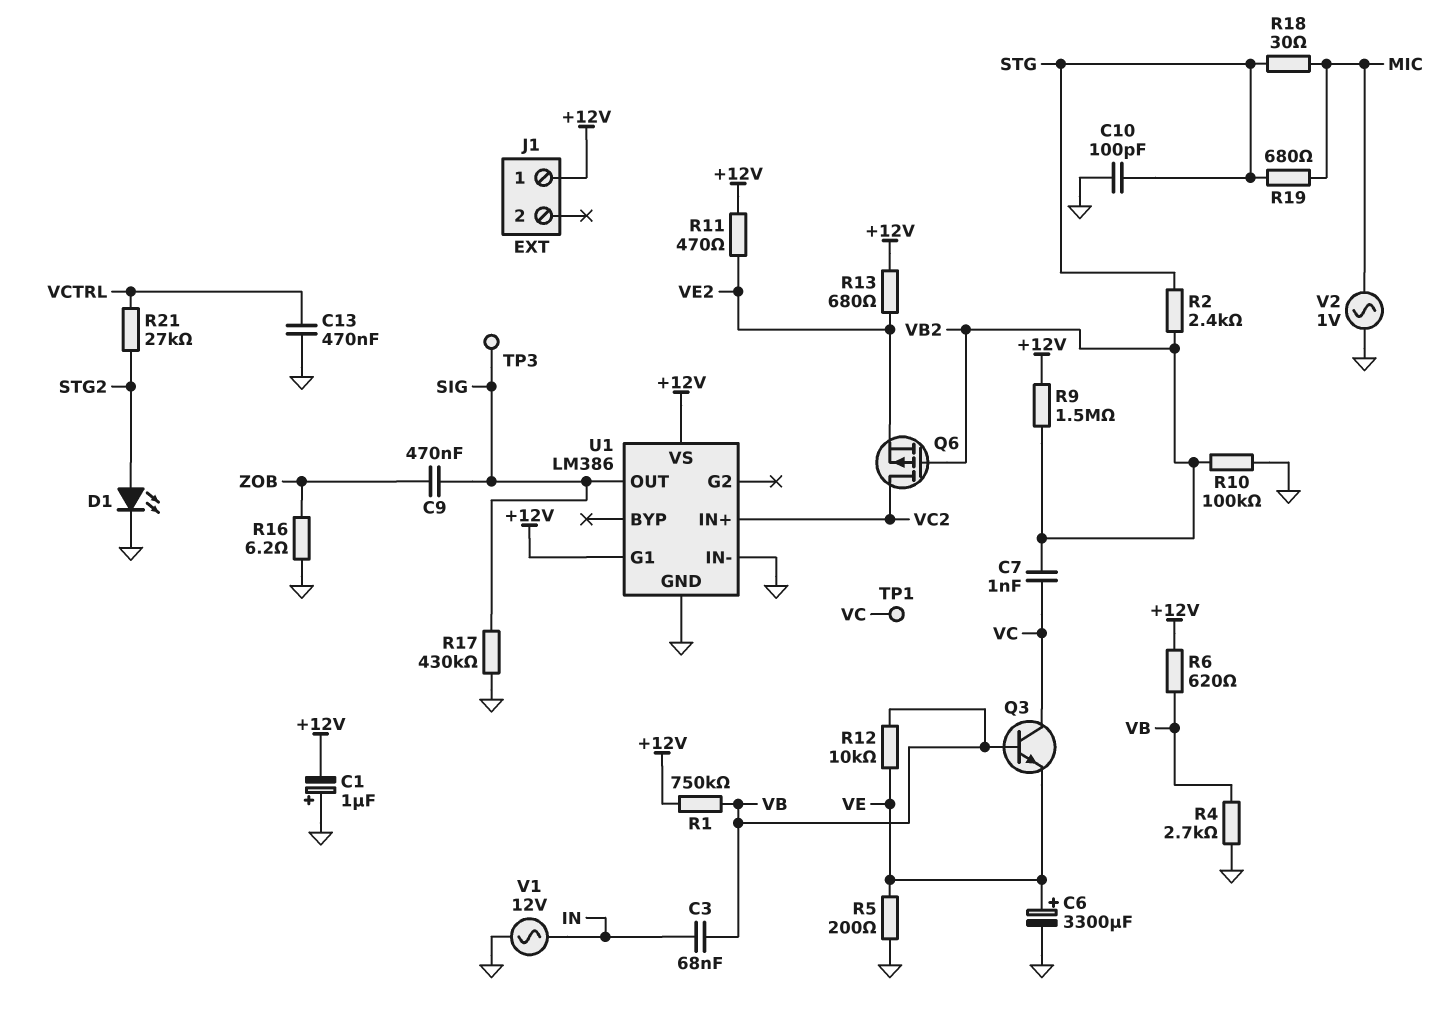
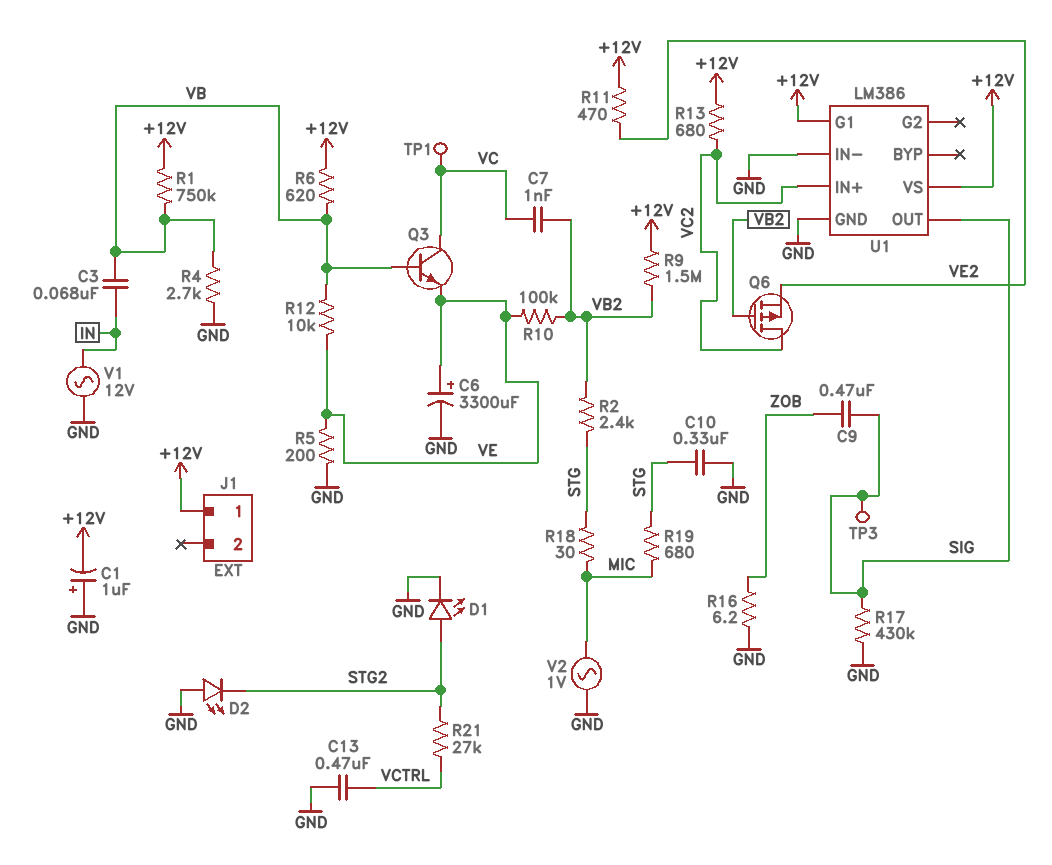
C10: 100pF (GND, STG) -> 330nF (GND, STG)
D2: none -> LED (A GND, K STG2)
R10: 100k (GND, VB2) -> 100k (VB2, VE)
R13: 680 (+12V, VE2) -> 680 (+12V, VC2)

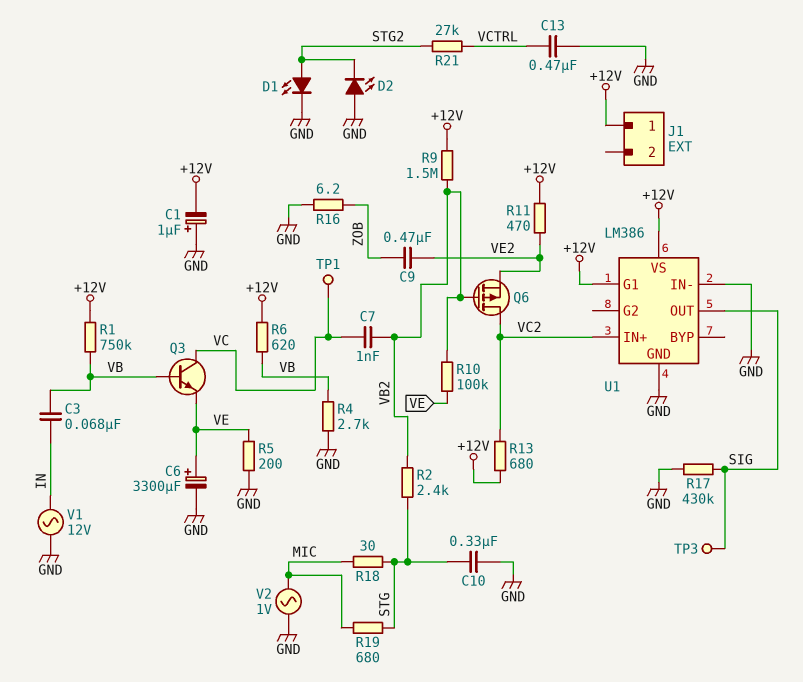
C9: 470nF (SIG, ZOB) -> 470nF (VE2, ZOB)
R12: 10k (VB, VE) -> none

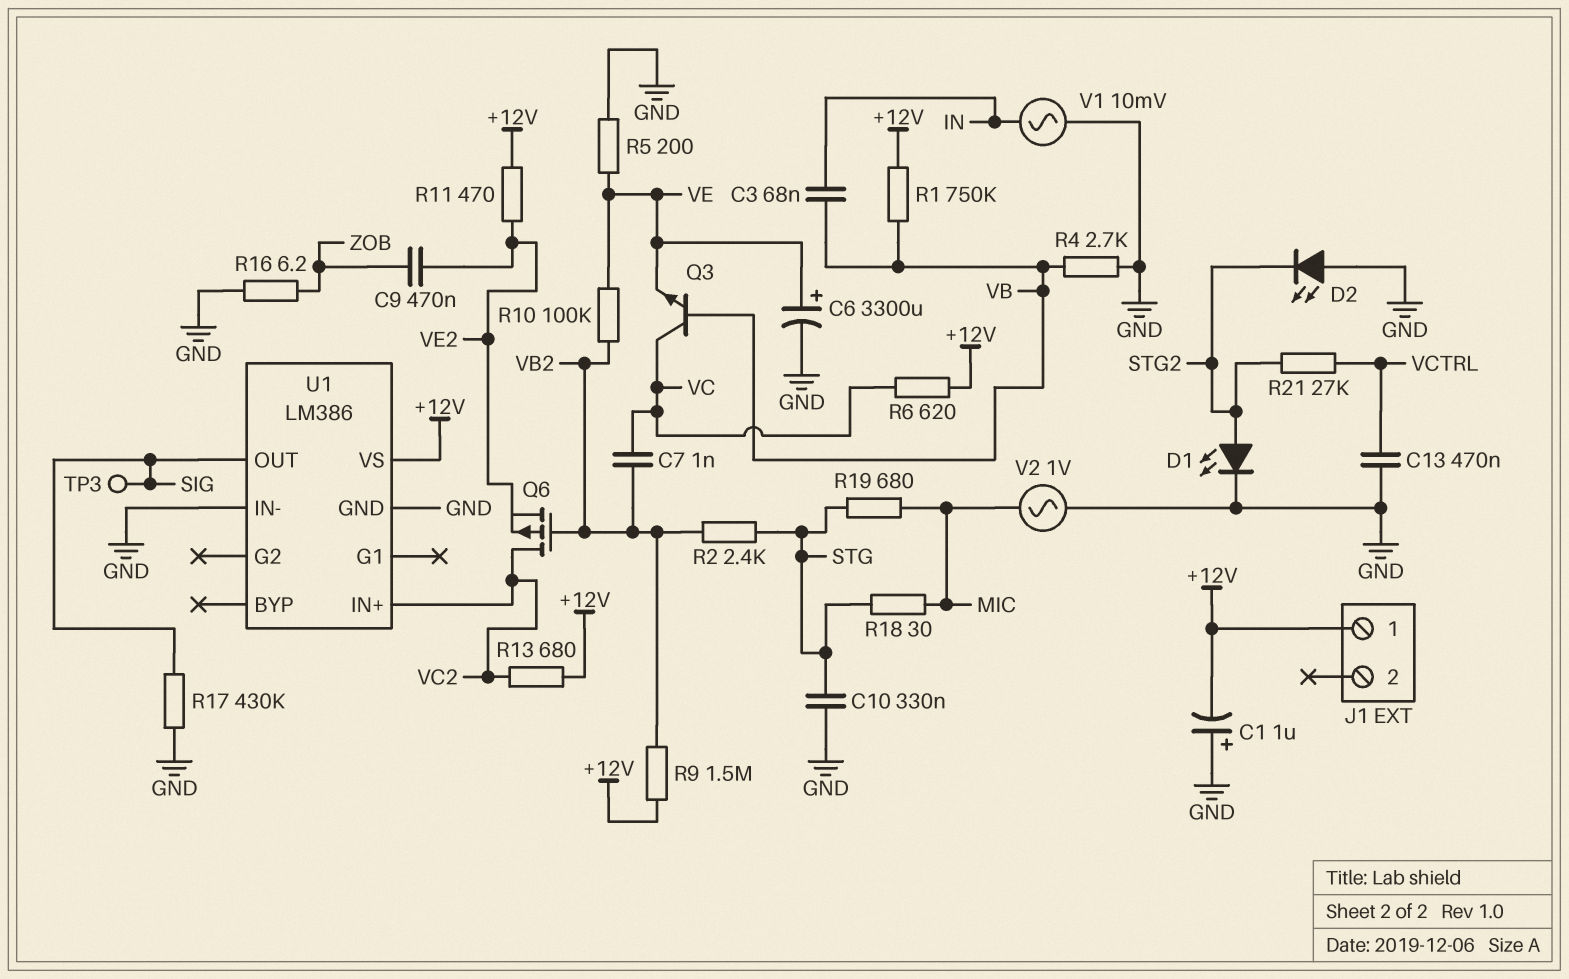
R6: 620 (+12V, VB) -> 620 (+12V, VC)
TP1: test point (VC) -> none
U1 pin G1: +12V -> none
V1: AC 12V (GND, IN) -> AC 10mV (GND, IN)

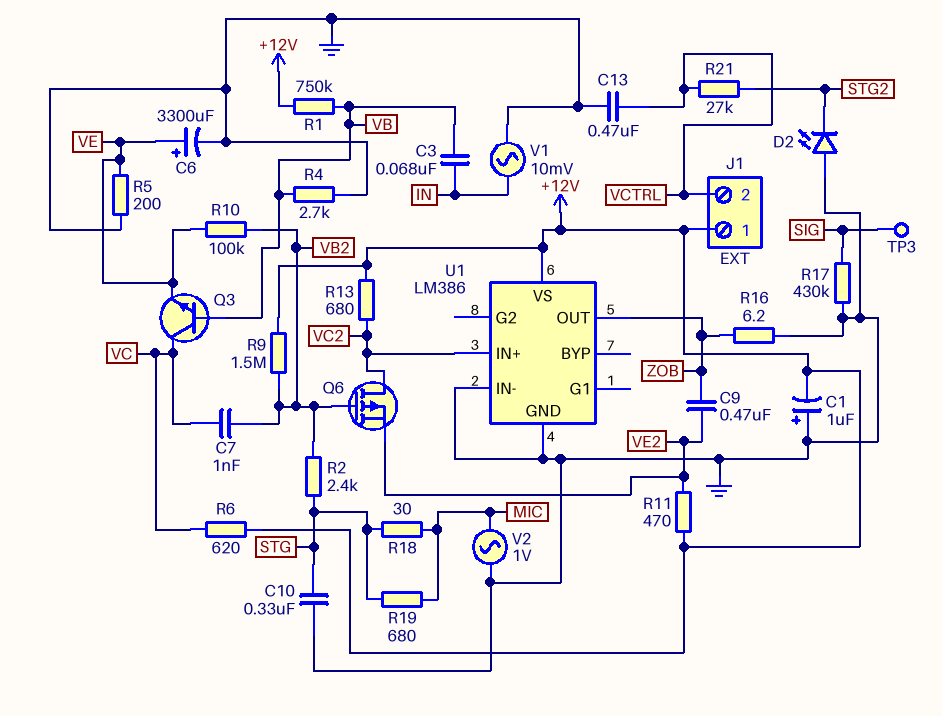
D1: LED (A STG2, K GND) -> none
J1 pin 2: none -> VCTRL
U1 pin OUT: SIG -> ZOB

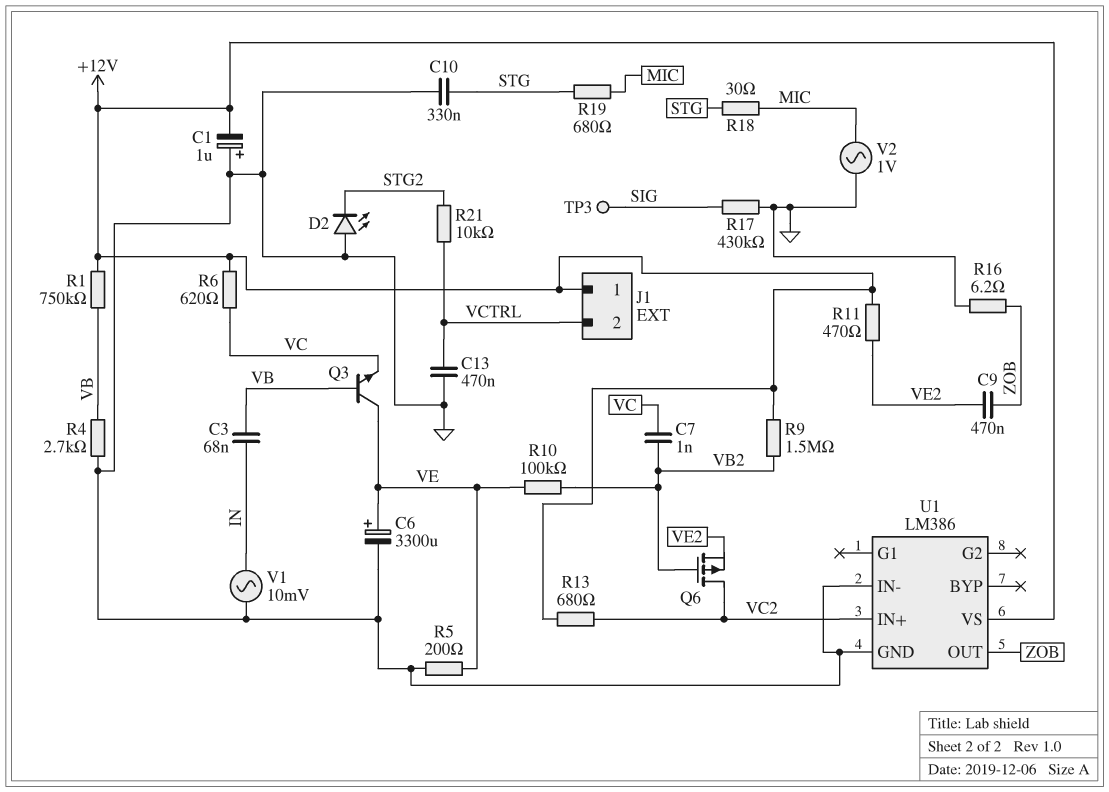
Q3: NPN (B VB, C VC, E VE) -> NPN (B VB, C VE, E VC)
R2: 2.4k (STG, VB2) -> none
R21: 27k (STG2, VCTRL) -> 10k (STG2, VCTRL)

